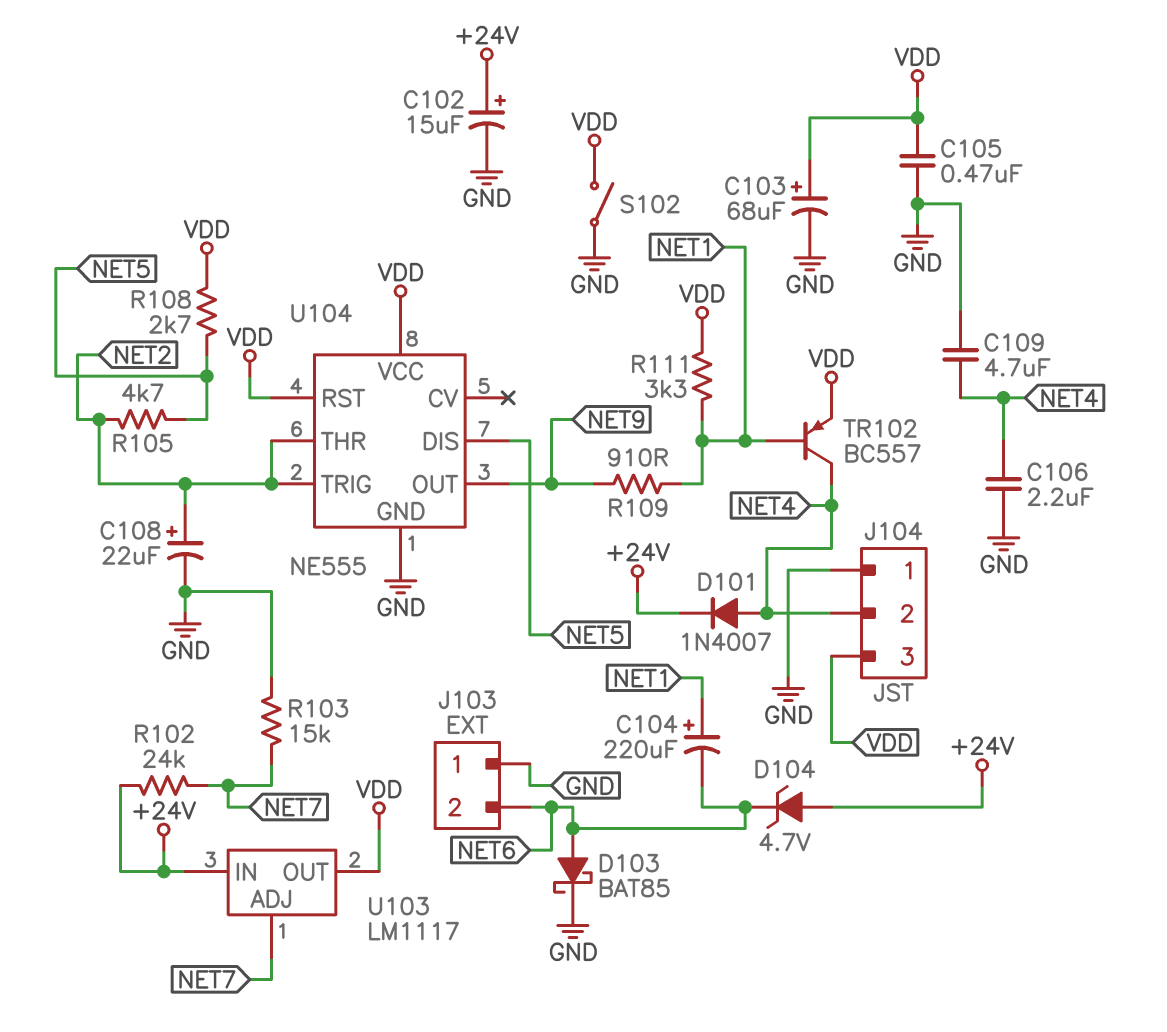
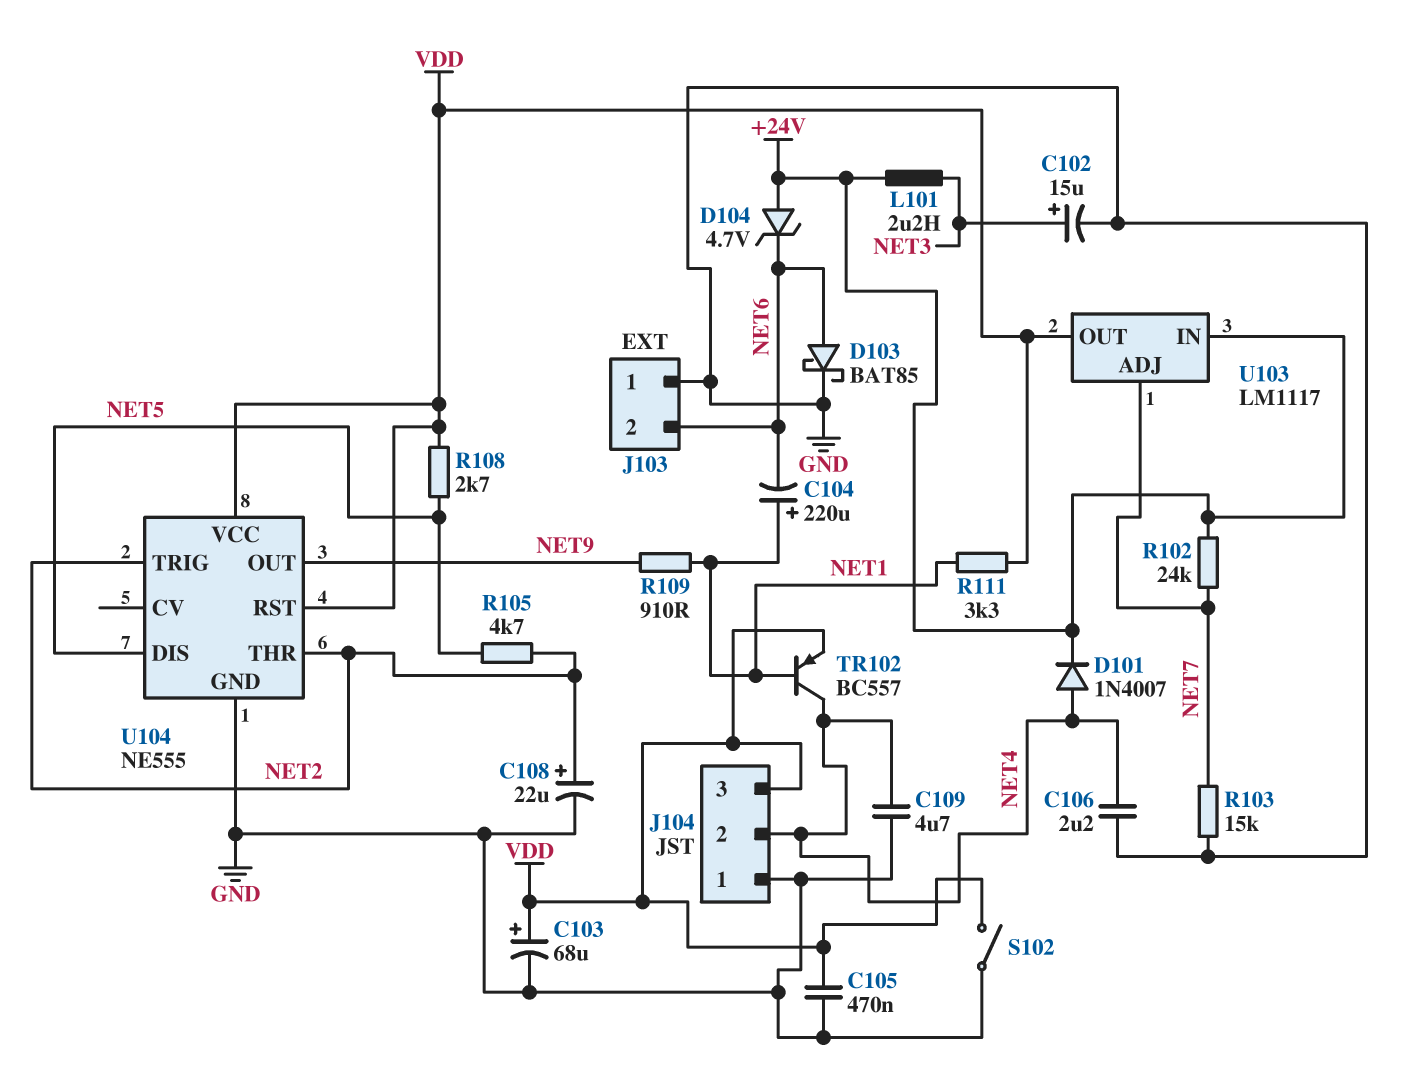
C102: 15uF (plus +24V, minus GND) -> 15uF (plus NET3, minus GND)
L101: none -> 2.2uH (+24V, NET3)

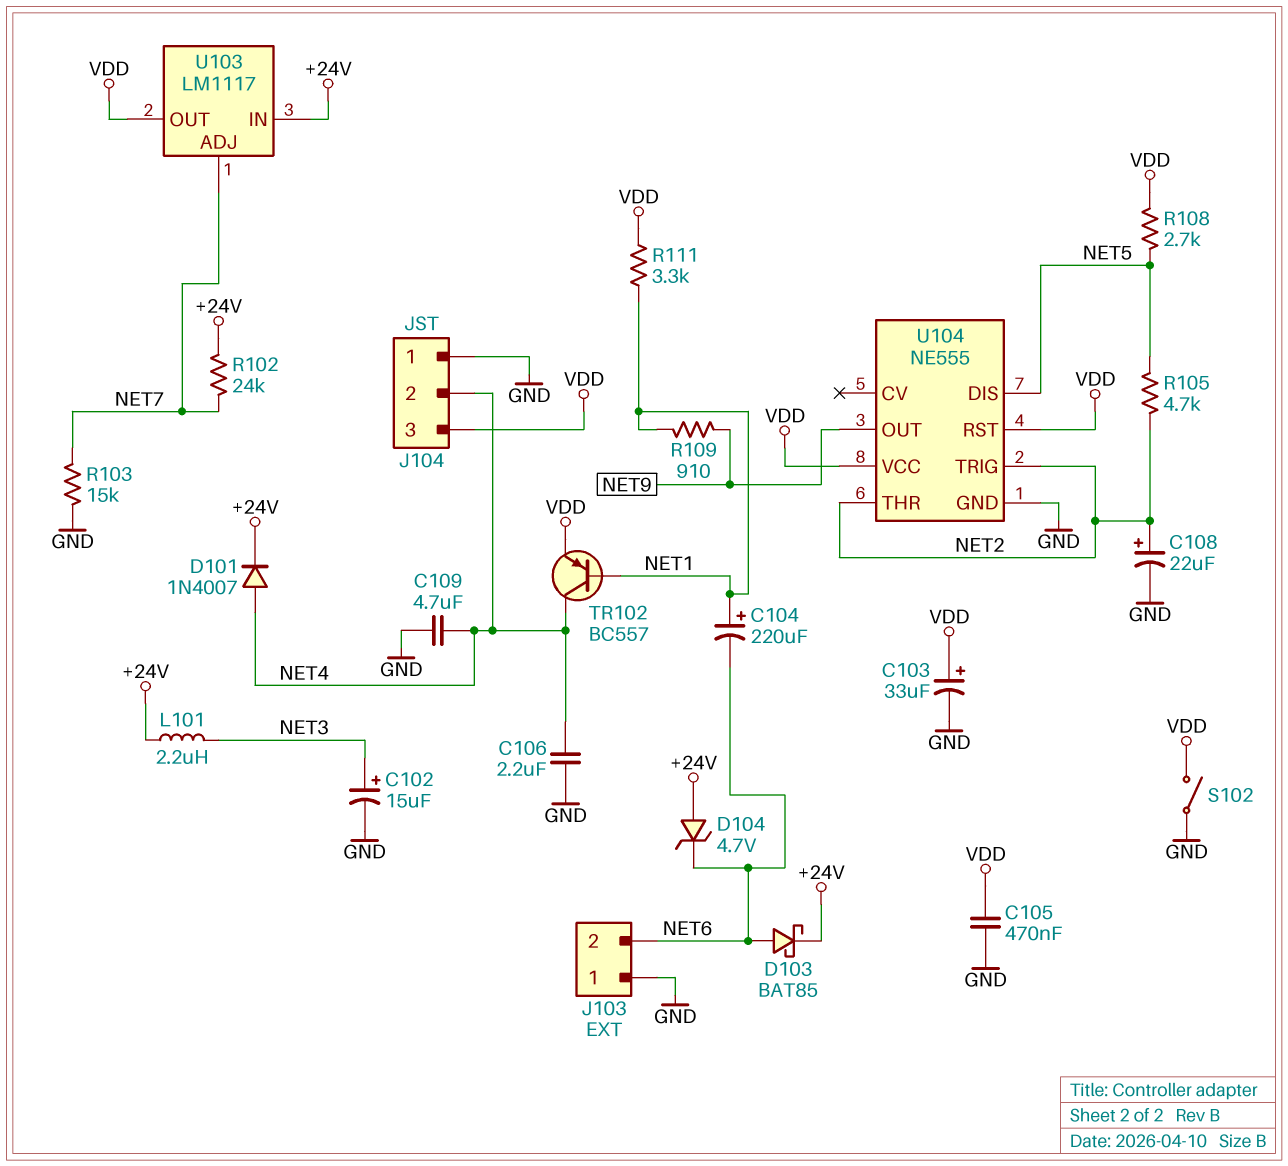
C103: 68uF (plus VDD, minus GND) -> 33uF (plus VDD, minus GND)
D103: schottky BAT85 (A NET6, K GND) -> schottky BAT85 (A NET6, K +24V)

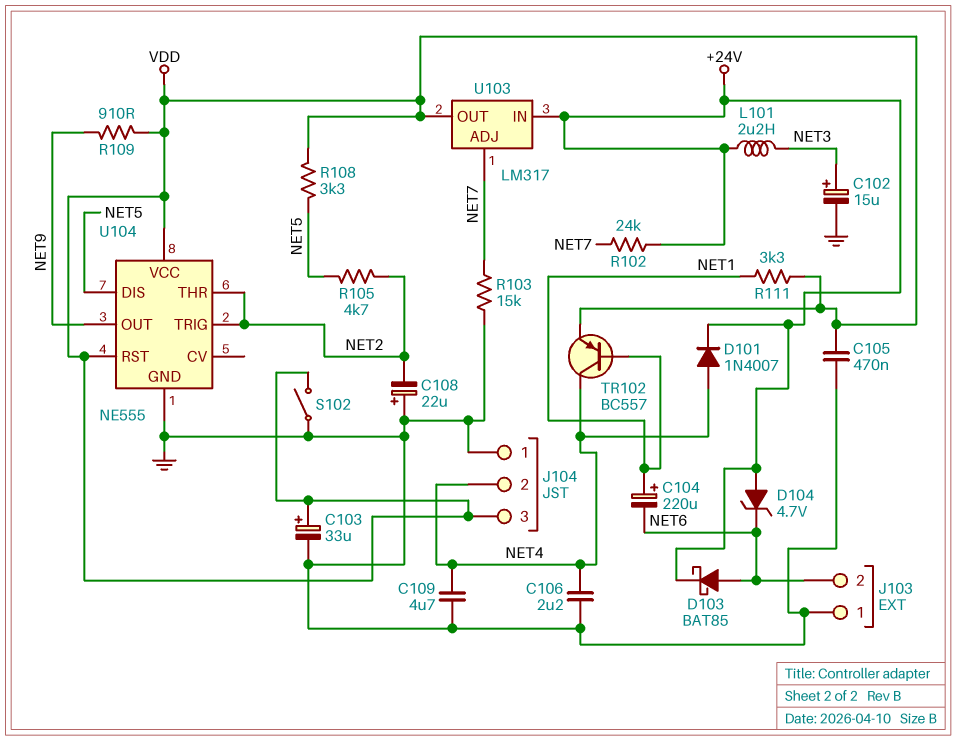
C108: 22uF (plus NET2, minus GND) -> 22uF (plus GND, minus NET2)
R108: 2.7k (NET5, VDD) -> 3.3k (NET5, VDD)
R109: 910 (NET1, NET9) -> 910 (NET9, VDD)
U103: LM1117 -> LM317

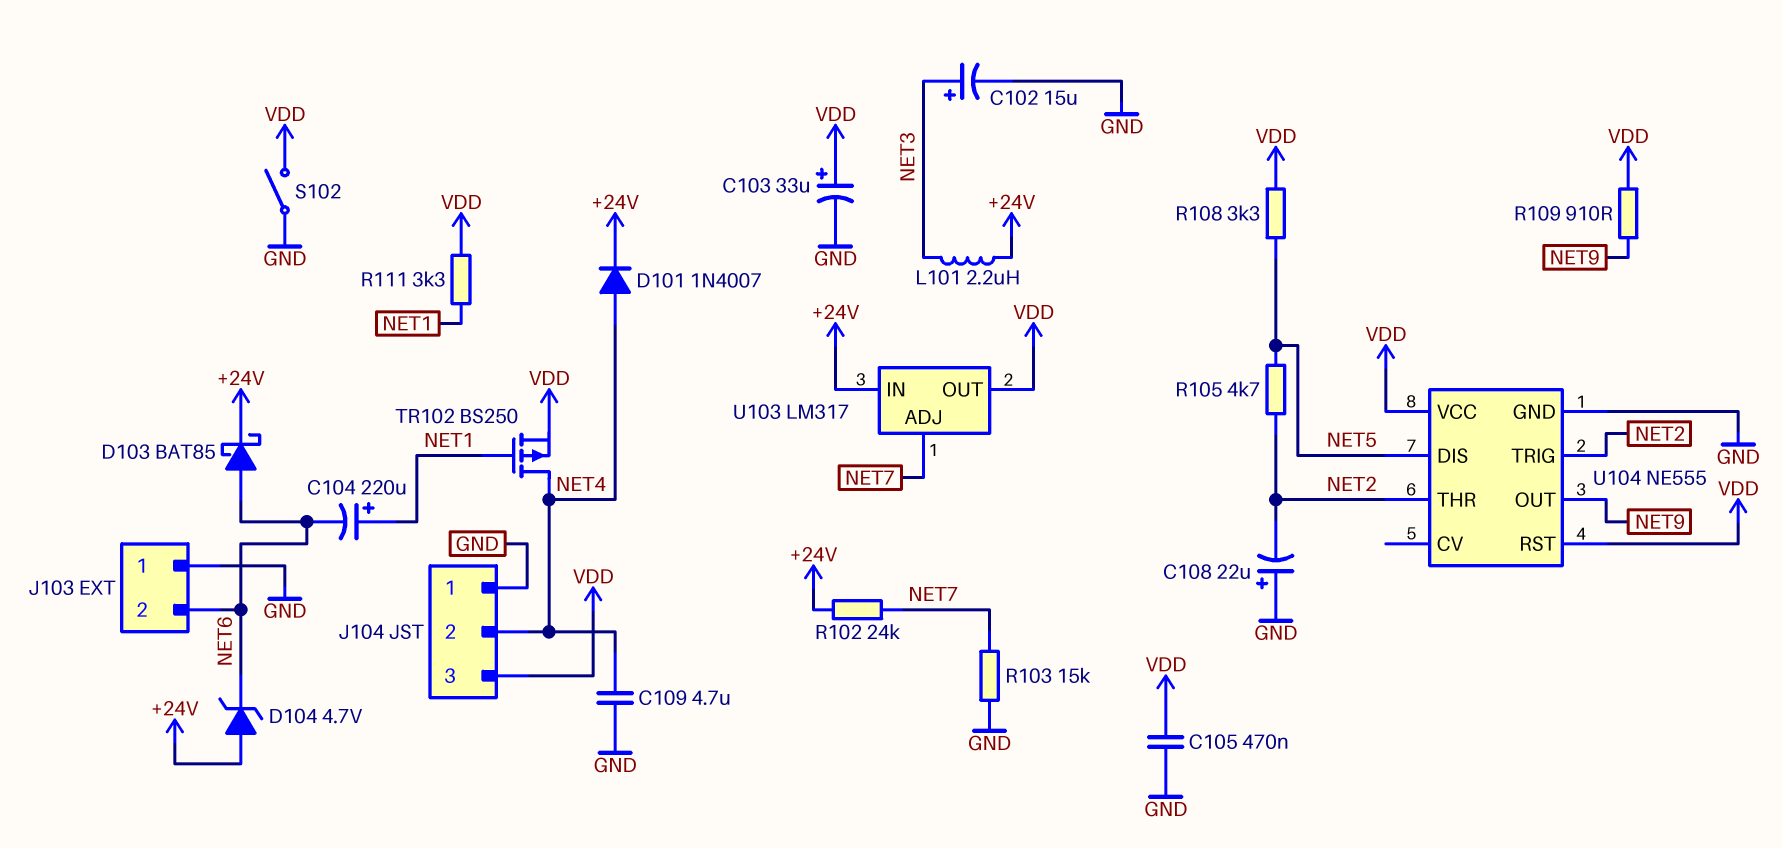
C106: 2.2uF (GND, NET4) -> none
TR102: PNP BC557 (B NET1, C NET4, E VDD) -> PMOS BS250 (G NET1, D NET4, S VDD)

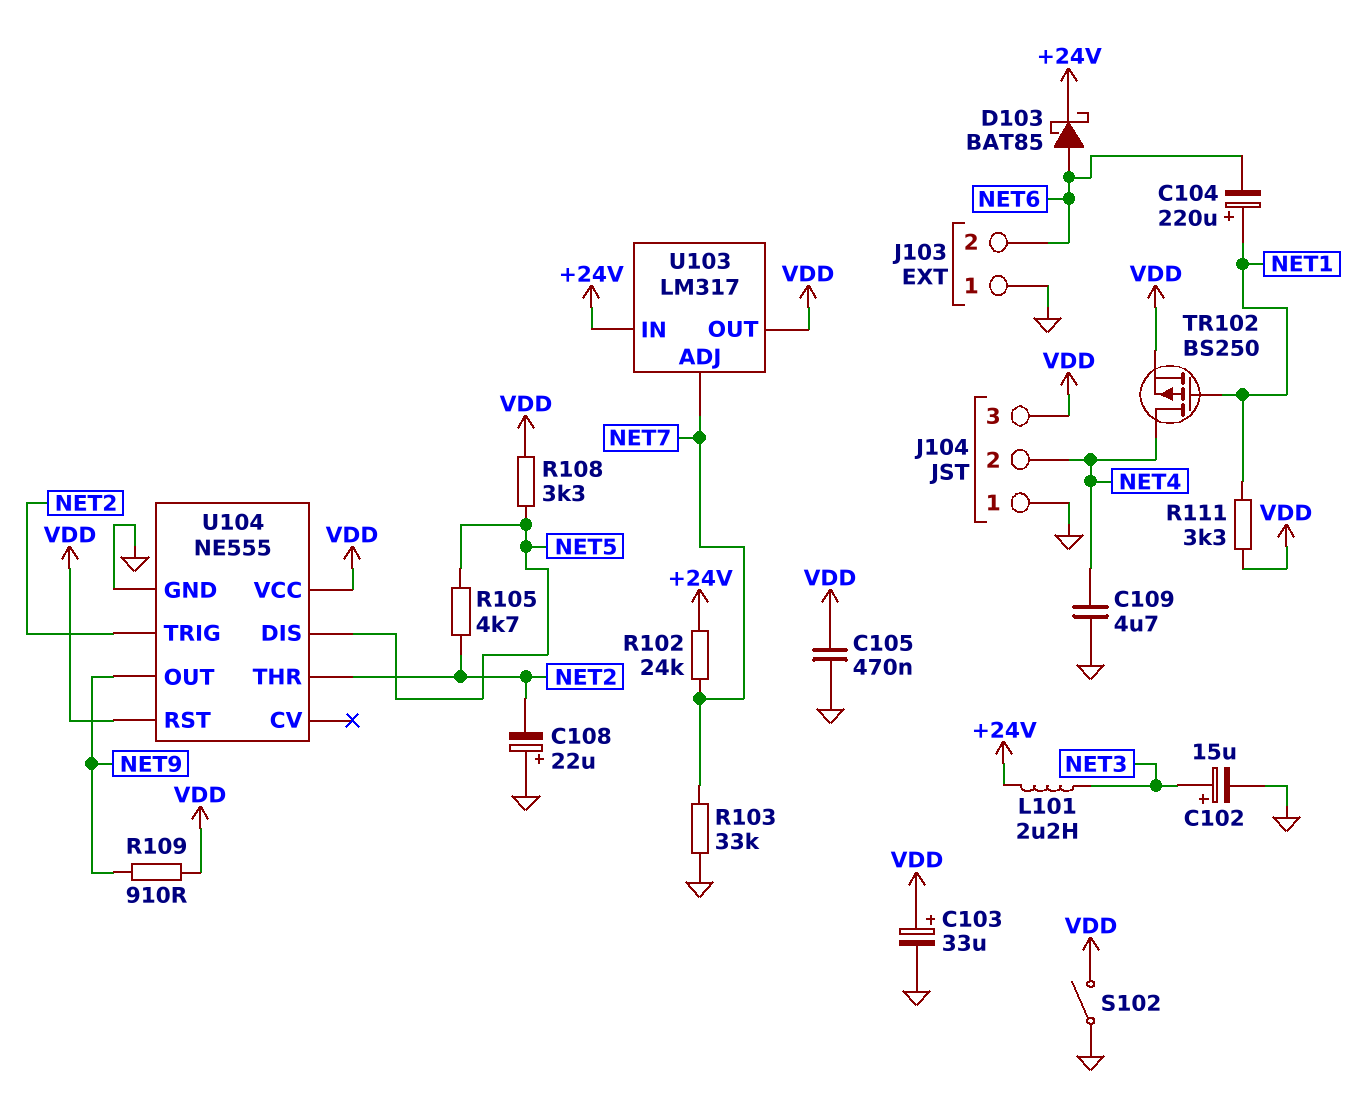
D101: diode 1N4007 (A NET4, K +24V) -> none
D104: zener 4.7V (A +24V, K NET6) -> none
R103: 15k (GND, NET7) -> 33k (GND, NET7)

